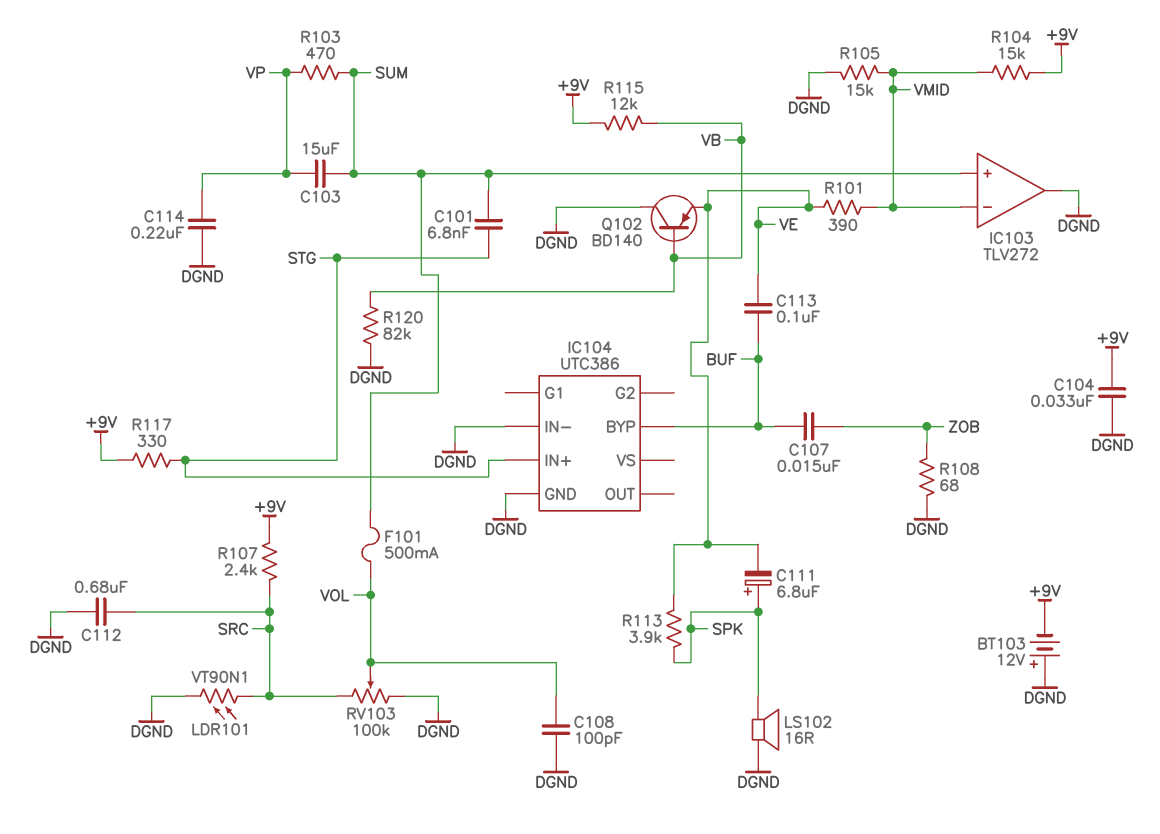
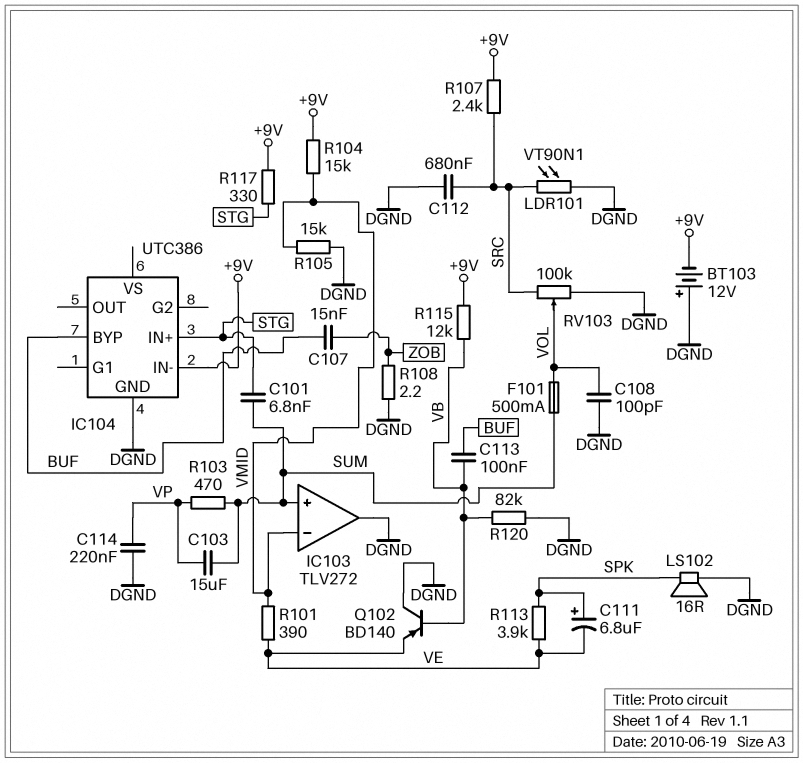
C104: 33nF (+9V, DGND) -> none
C113: 100nF (BUF, VE) -> 100nF (BUF, VB)
IC104 pin IN-: DGND -> +9V
R108: 68 (DGND, ZOB) -> 2.2 (DGND, ZOB)

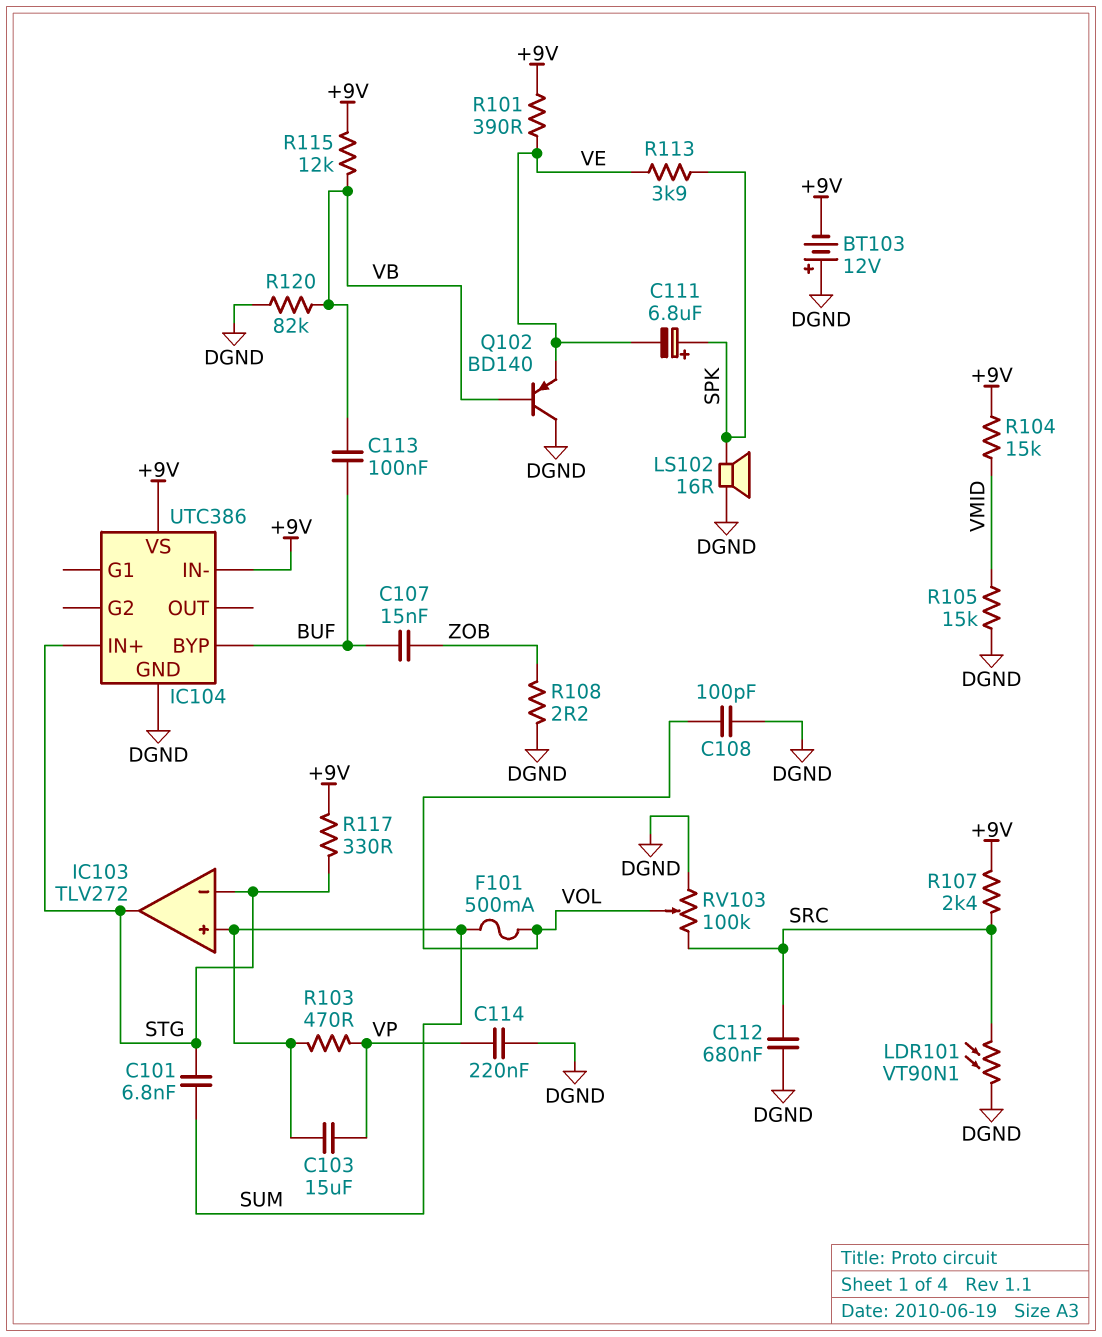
IC103 pin in-: VMID -> STG
IC103 pin out: DGND -> STG
IC104 pin VS: none -> +9V
R101: 390 (VE, VMID) -> 390 (+9V, VE)

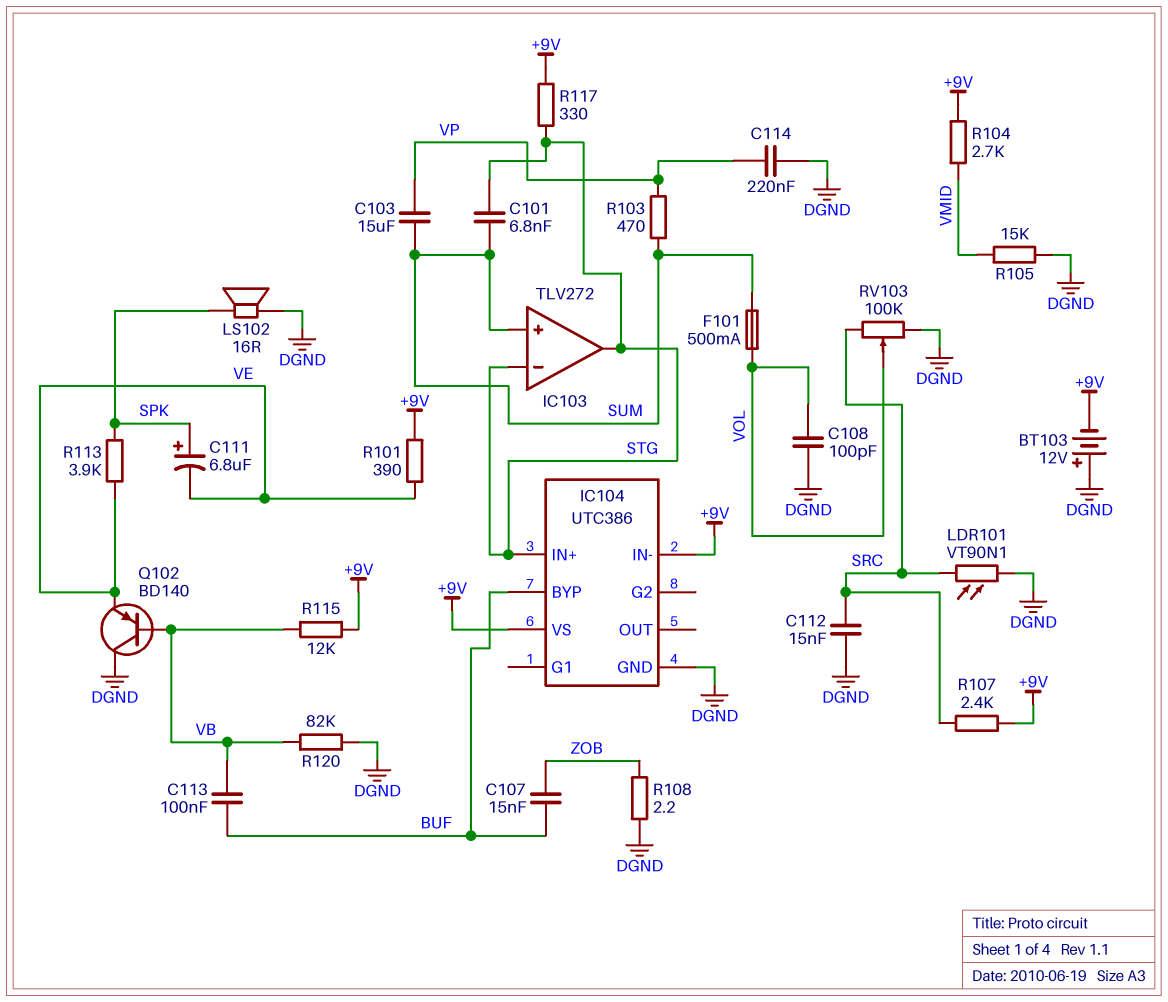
C112: 680nF (DGND, SRC) -> 15nF (DGND, SRC)
R104: 15k (+9V, VMID) -> 2.7k (+9V, VMID)

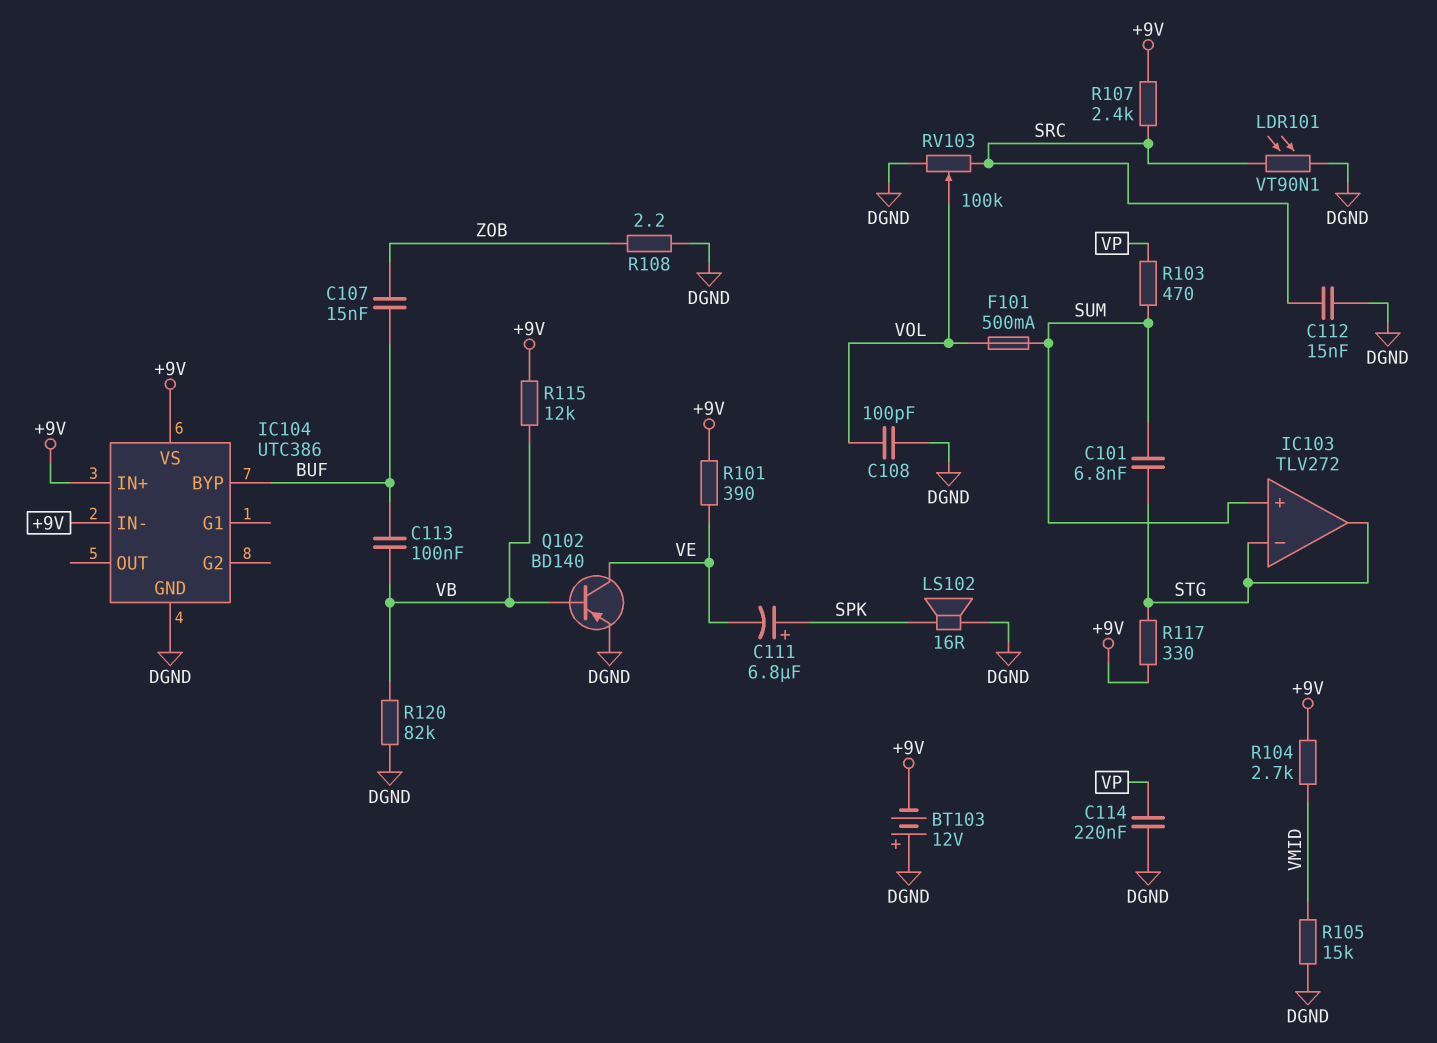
C103: 15uF (SUM, VP) -> none
IC104 pin IN+: STG -> +9V
Q102: PNP BD140 (B VB, C DGND, E VE) -> PNP BD140 (B VB, C VE, E DGND)
R113: 3.9k (SPK, VE) -> none

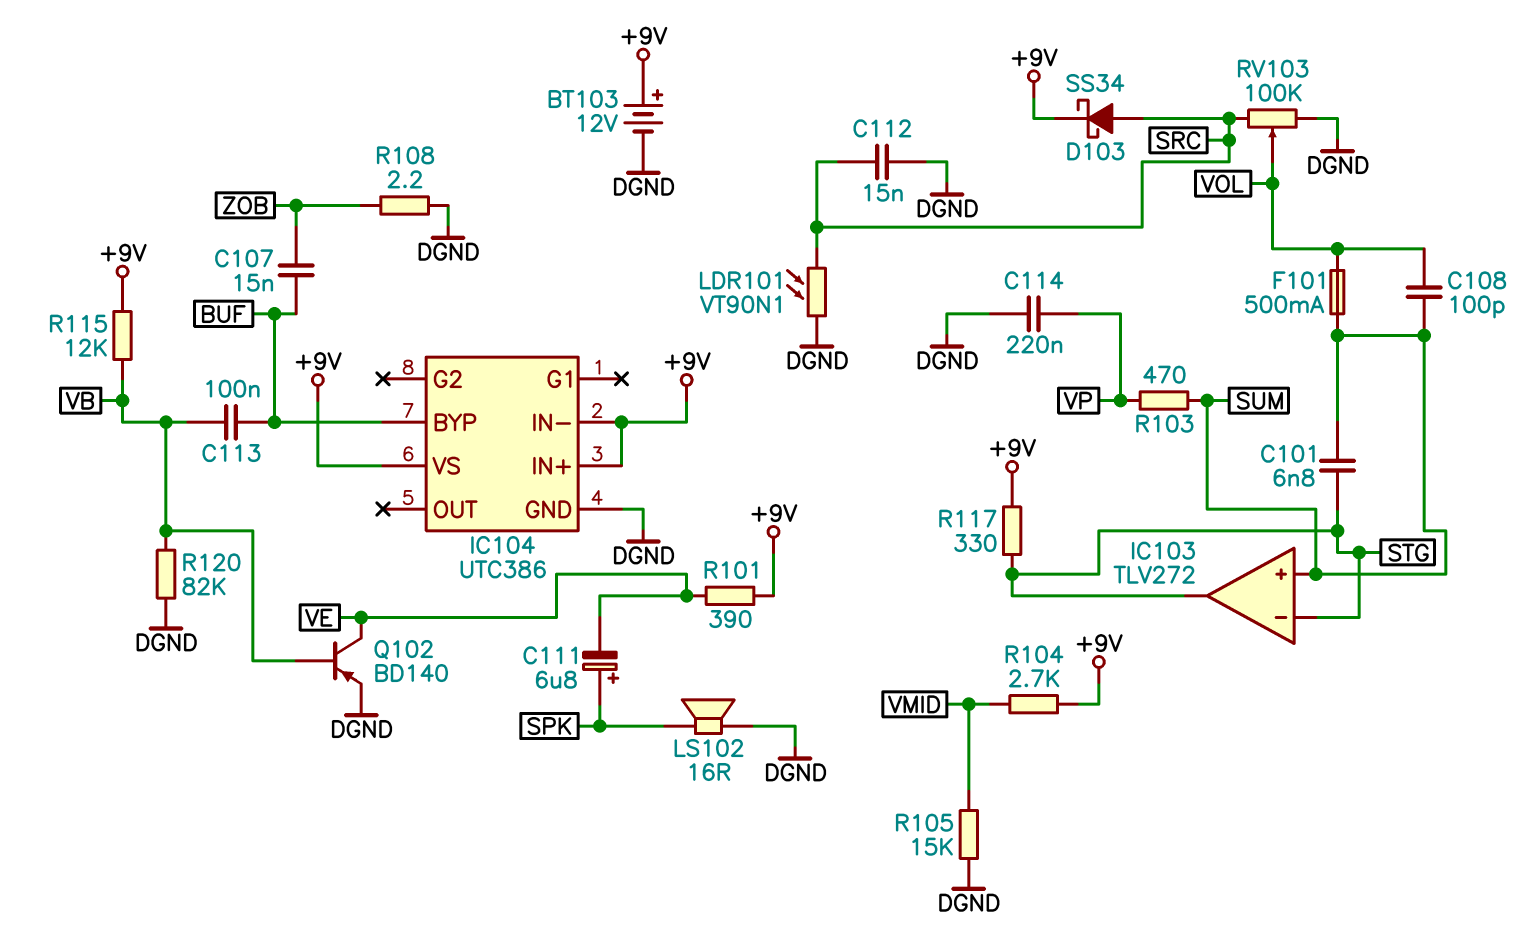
BT103: 12V (plus DGND, minus +9V) -> 12V (plus +9V, minus DGND)
C108: 100pF (DGND, VOL) -> 100pF (SUM, VOL)
D103: none -> schottky SS34 (A SRC, K +9V)
R107: 2.4k (+9V, SRC) -> none

